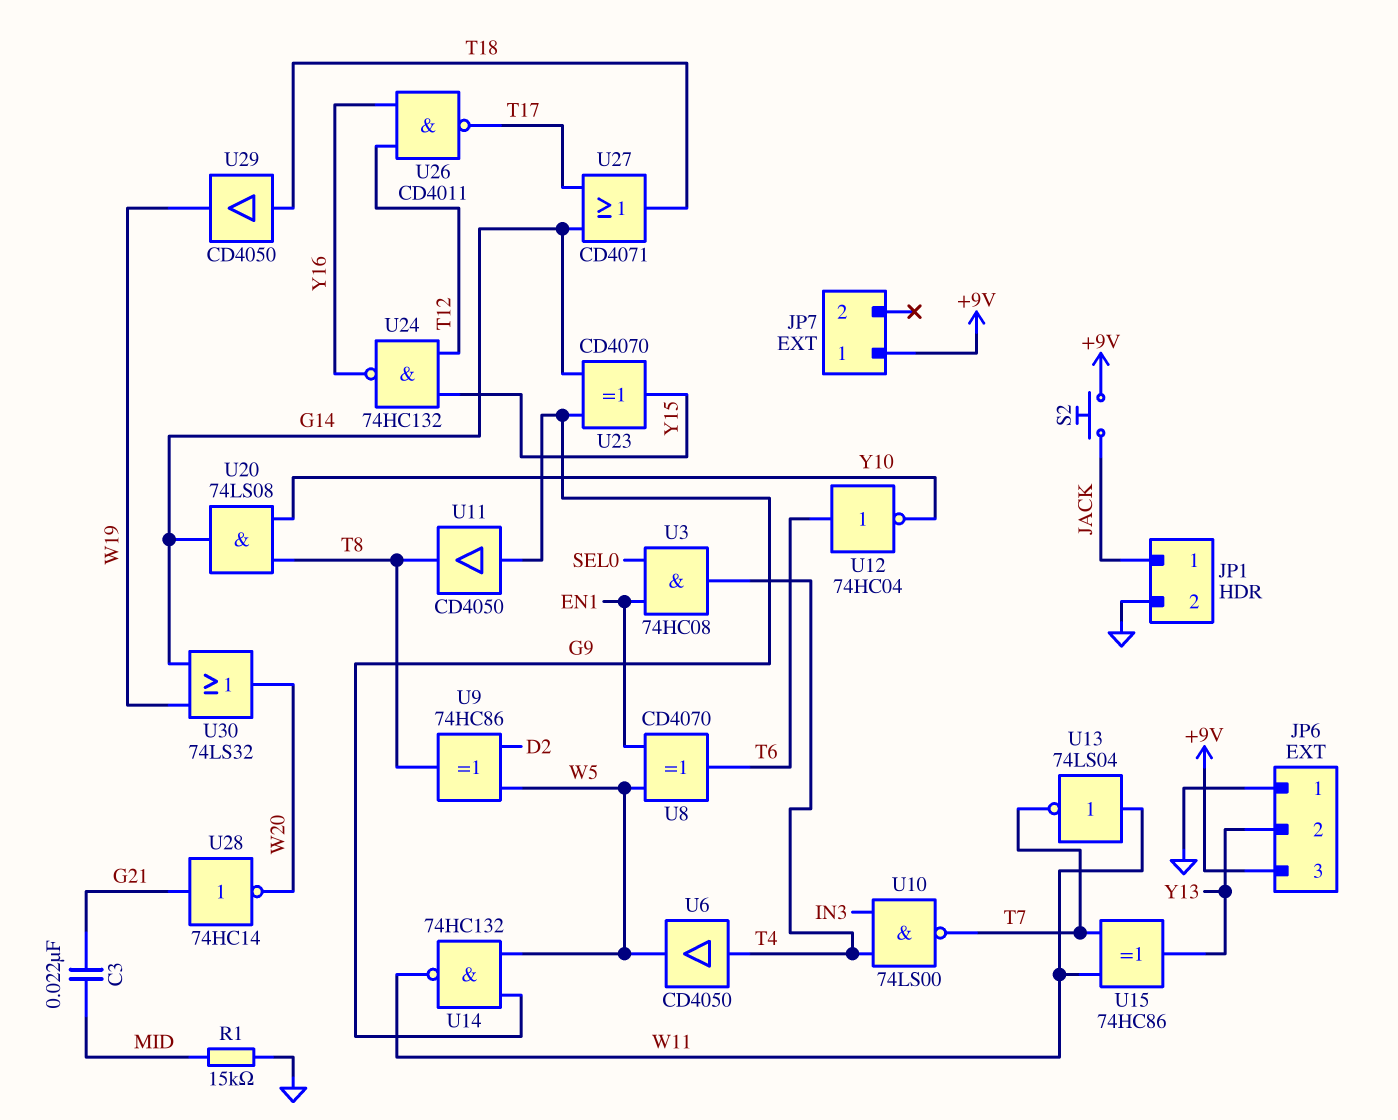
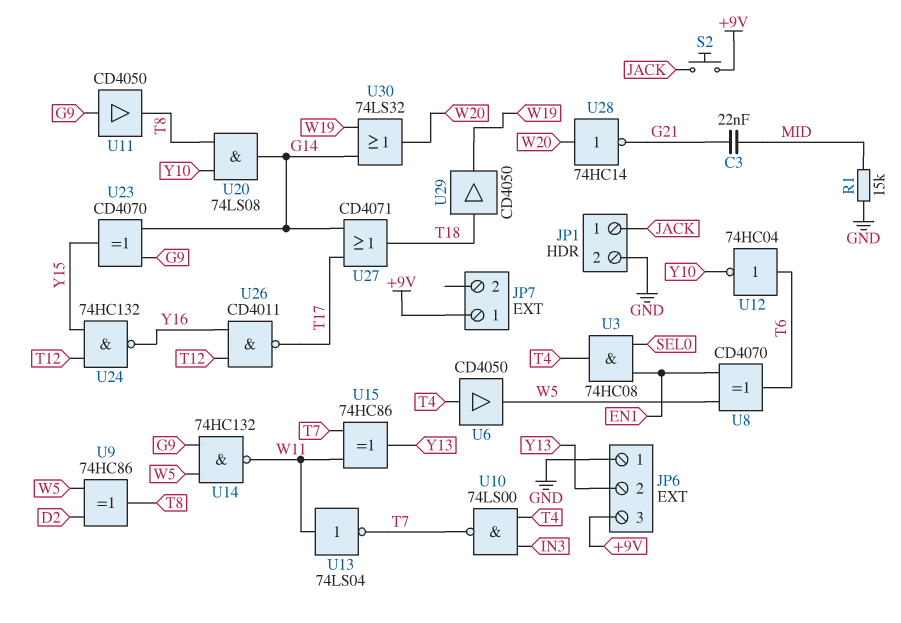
U28: NOT 74HC14 (in G21, out W20) -> NOT 74HC14 (in W20, out G21)

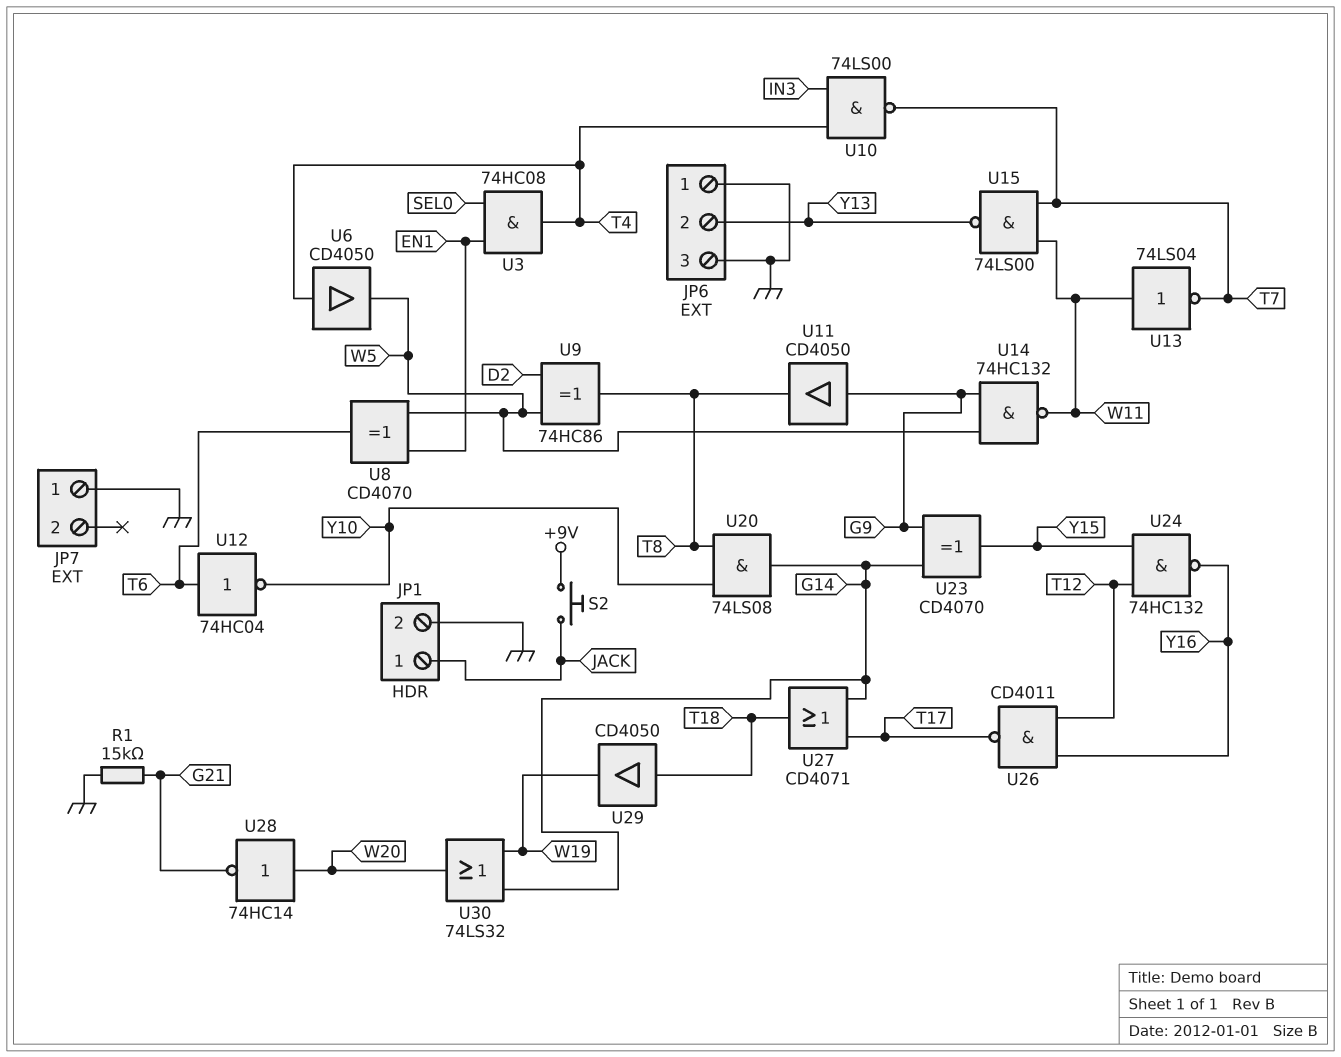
C3: 22nF (G21, MID) -> none
JP6 pin 3: +9V -> GND
JP7 pin 1: +9V -> GND
R1: 15k (GND, MID) -> 15k (G21, GND)
U15: XOR 74HC86 (in T7, in W11, out Y13) -> NAND 74LS00 (in T7, in W11, out Y13)

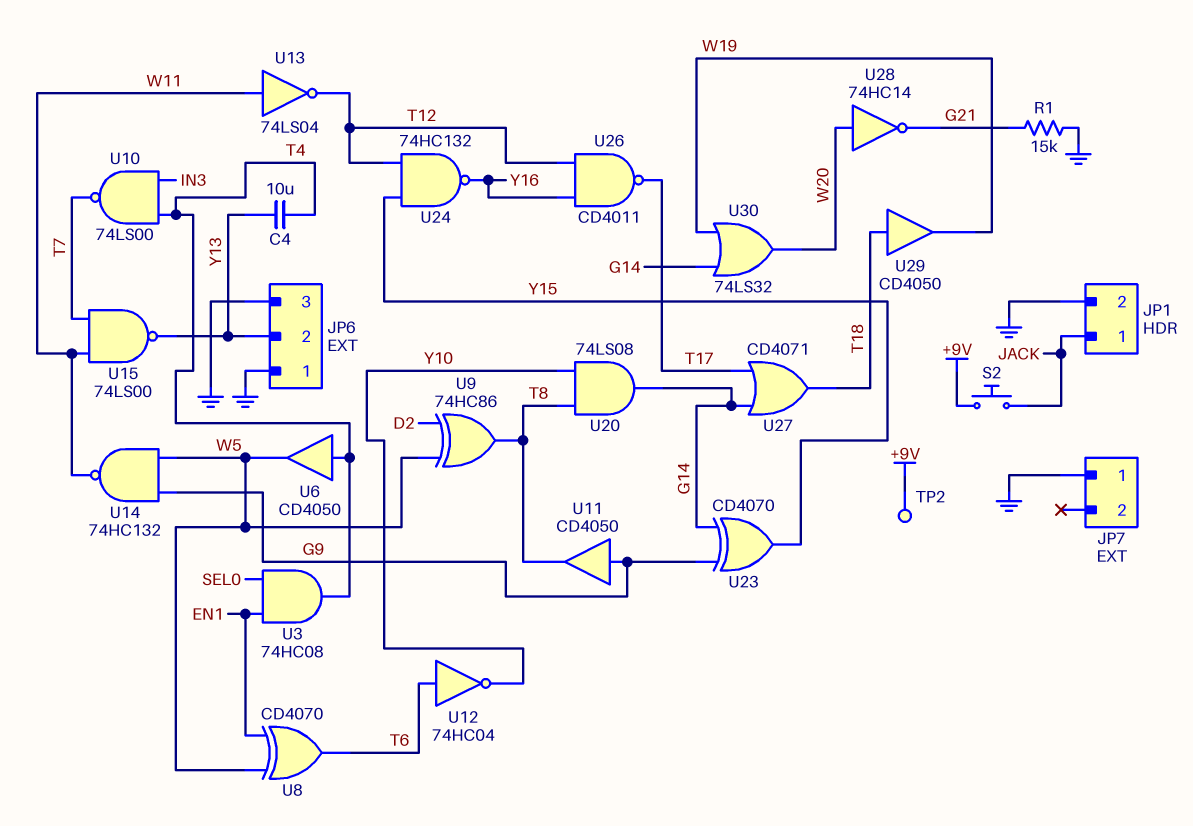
C4: none -> 10uF (T4, Y13)
TP2: none -> test point (+9V)
U13: NOT 74LS04 (in W11, out T7) -> NOT 74LS04 (in W11, out T12)

